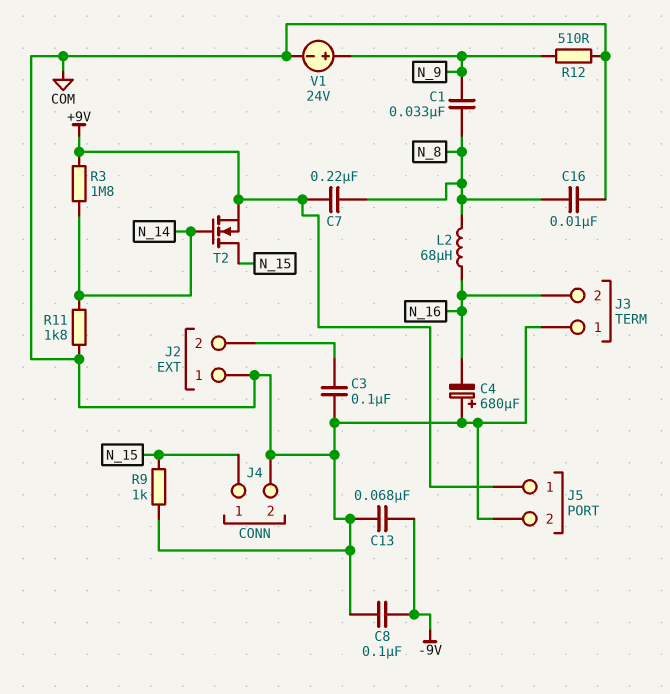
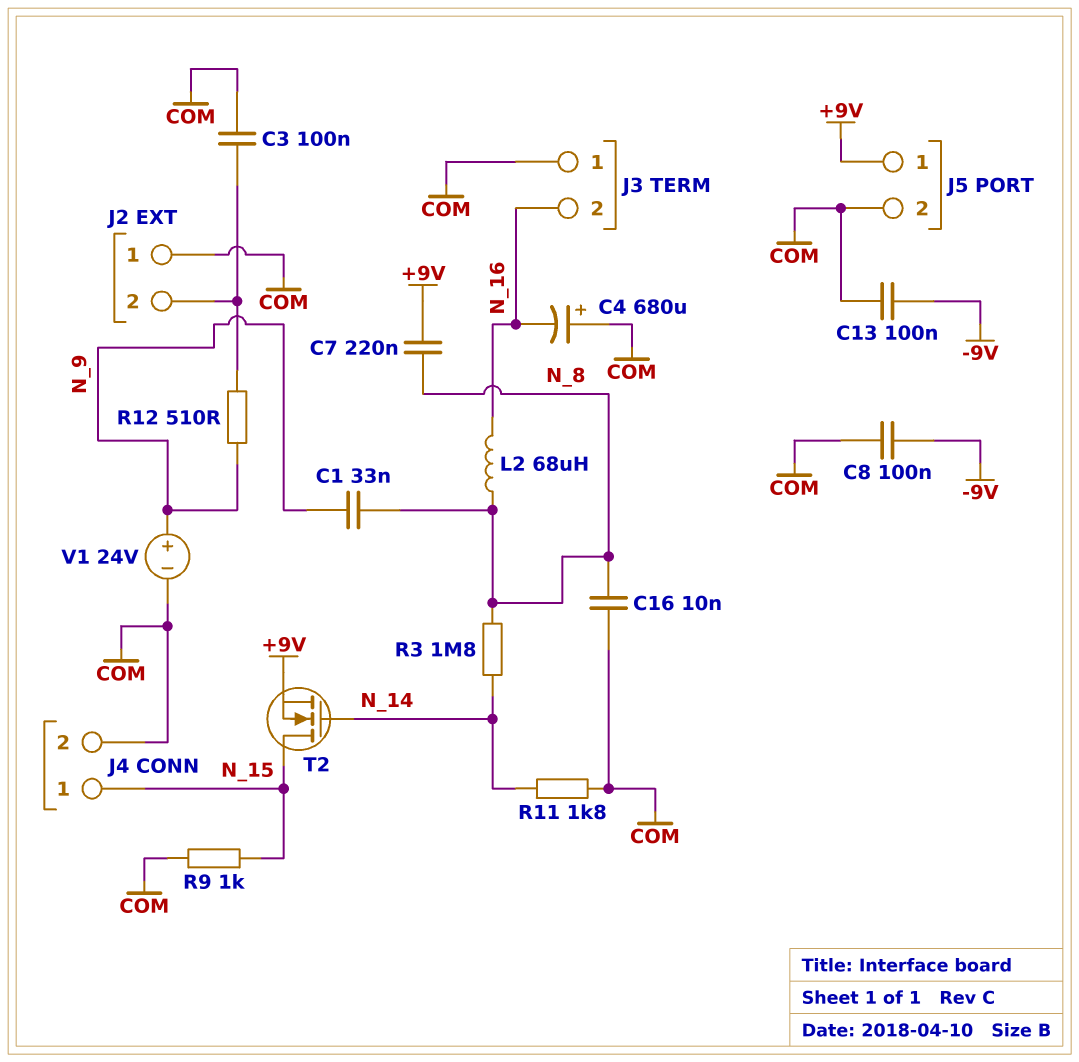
C13: 68nF (-9V, COM) -> 100nF (-9V, COM)
R3: 1.8M (+9V, N_14) -> 1.8M (N_8, N_14)
R12: 510 (COM, N_9) -> 510 (J2/2, N_9)

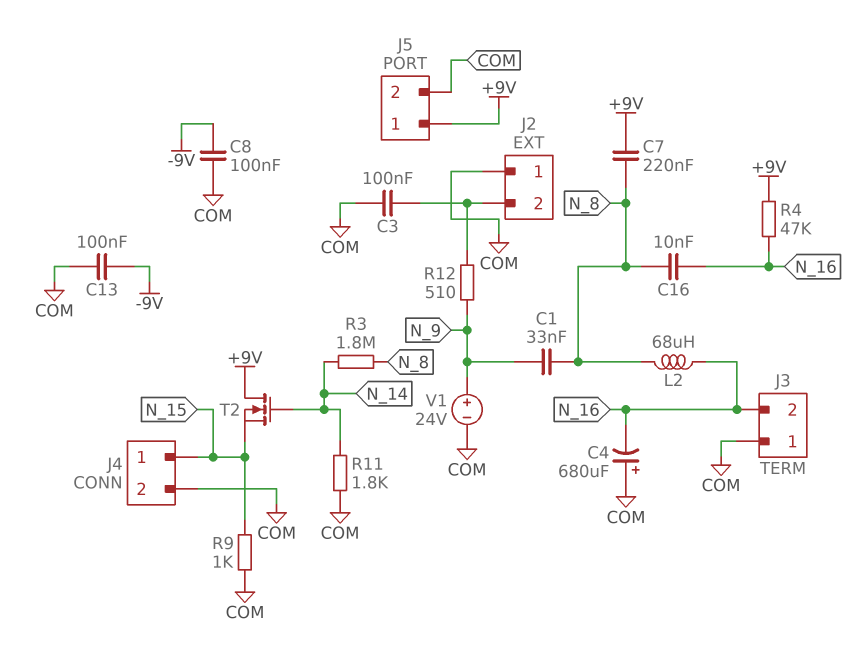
C16: 10nF (COM, N_8) -> 10nF (N_8, N_16)
R4: none -> 47k (+9V, N_16)
T2: NMOS (G N_14, D N_15, S +9V) -> NMOS (G N_14, D +9V, S N_15)

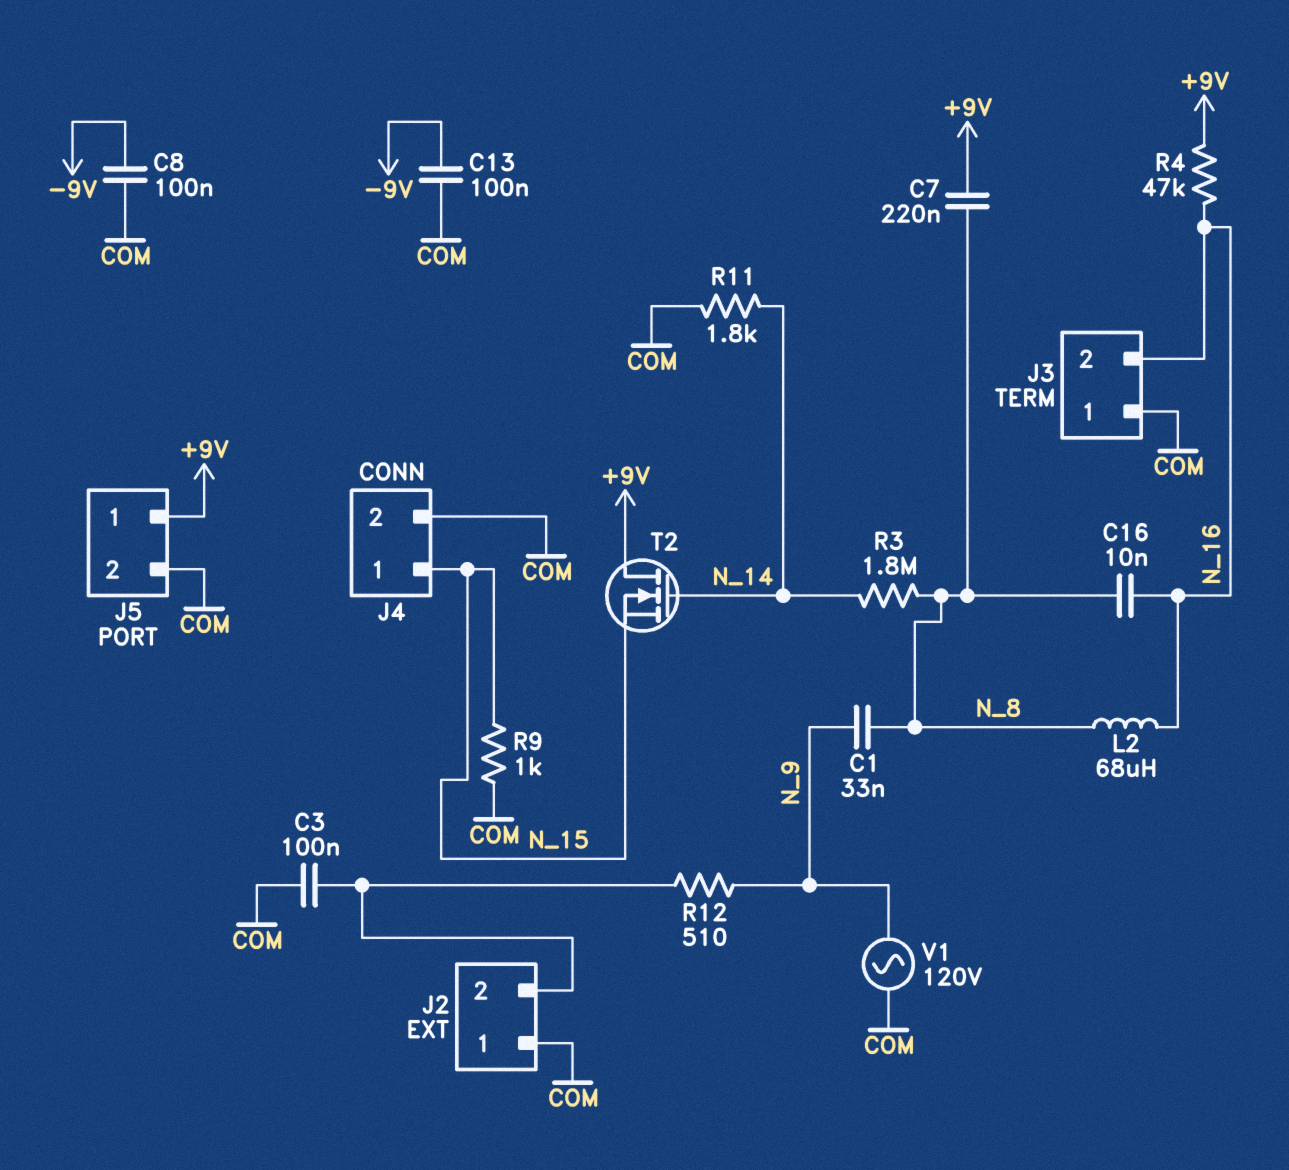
C4: 680uF (plus COM, minus N_16) -> none
V1: 24V (plus N_9, minus COM) -> AC 120V (COM, N_9)

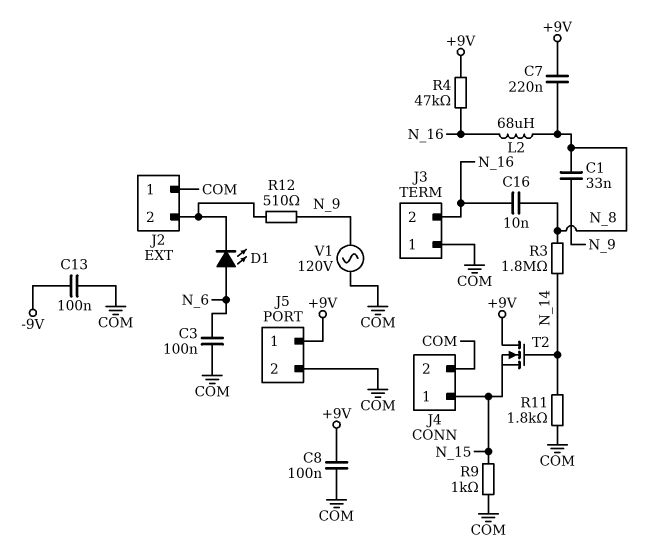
C3: 100nF (COM, J2/2) -> 100nF (COM, N_6)
C8: 100nF (-9V, COM) -> 100nF (+9V, COM)
D1: none -> LED (A N_6, K J2/2)

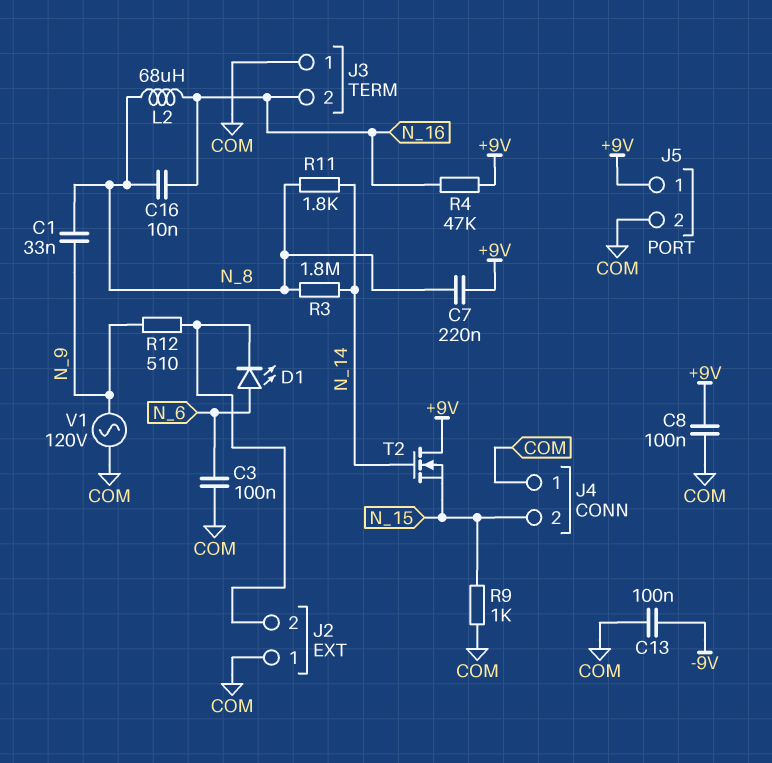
J4 pin 1: N_15 -> COM
J4 pin 2: COM -> N_15
R11: 1.8k (COM, N_14) -> 1.8k (N_8, N_14)

